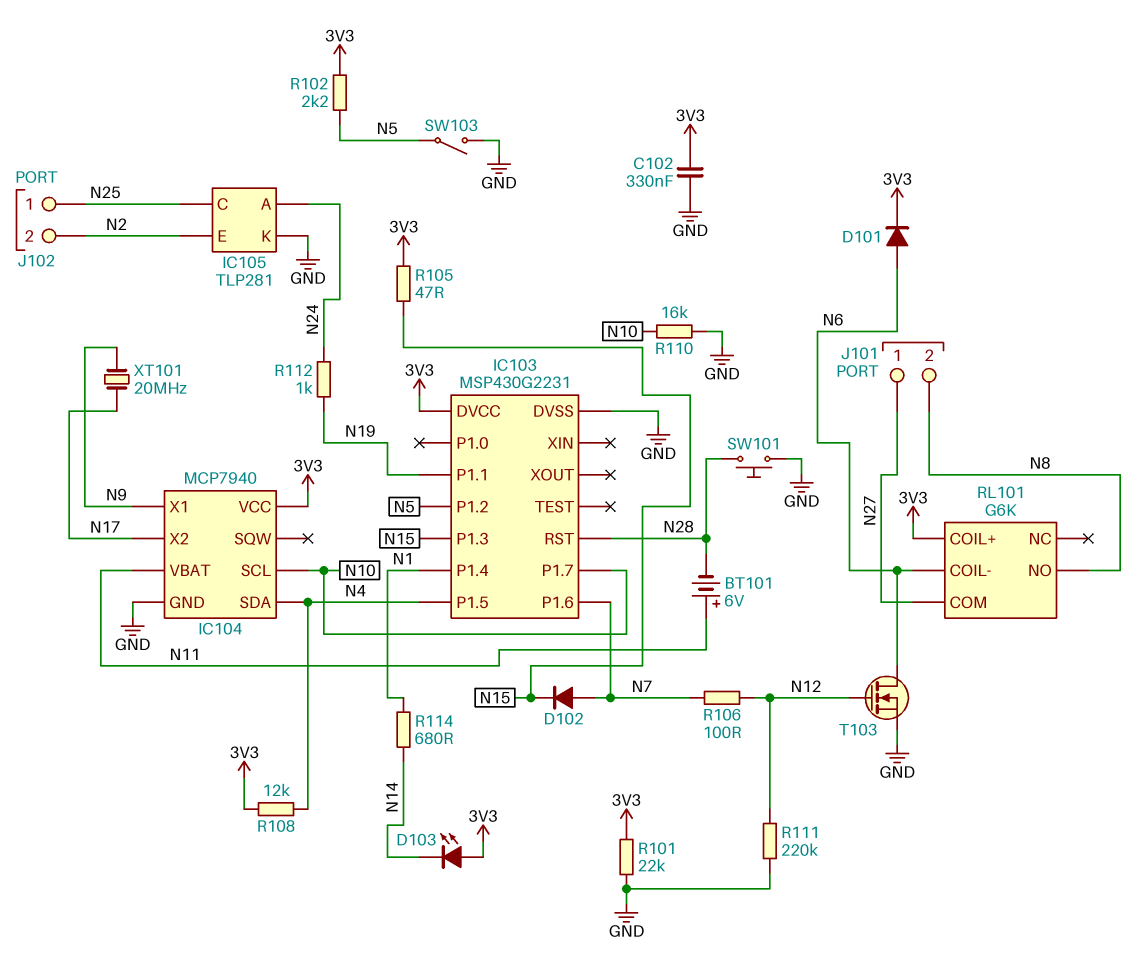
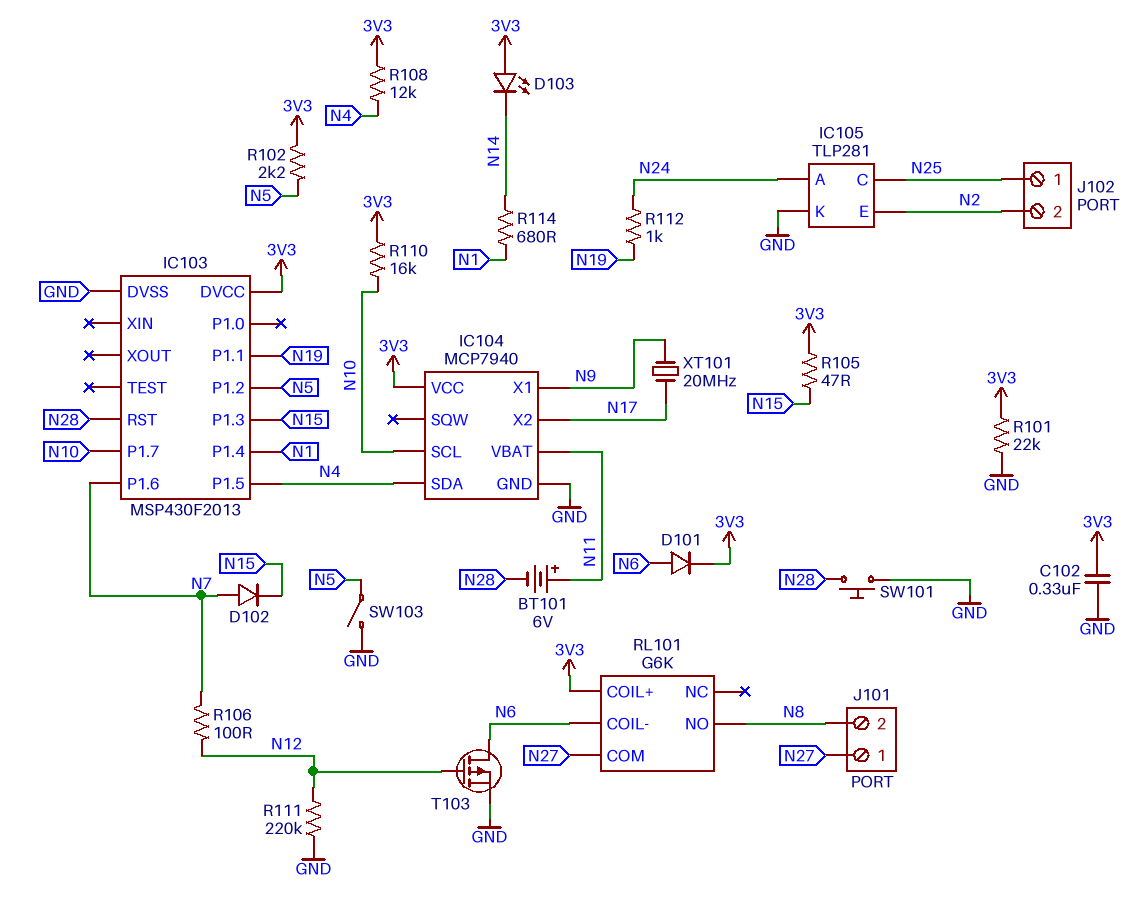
IC103: MSP430G2231 -> MSP430F2013
R110: 16k (GND, N10) -> 16k (3V3, N10)
T103: NMOS (G N12, D N6, S GND) -> PMOS (G N12, D N6, S GND)

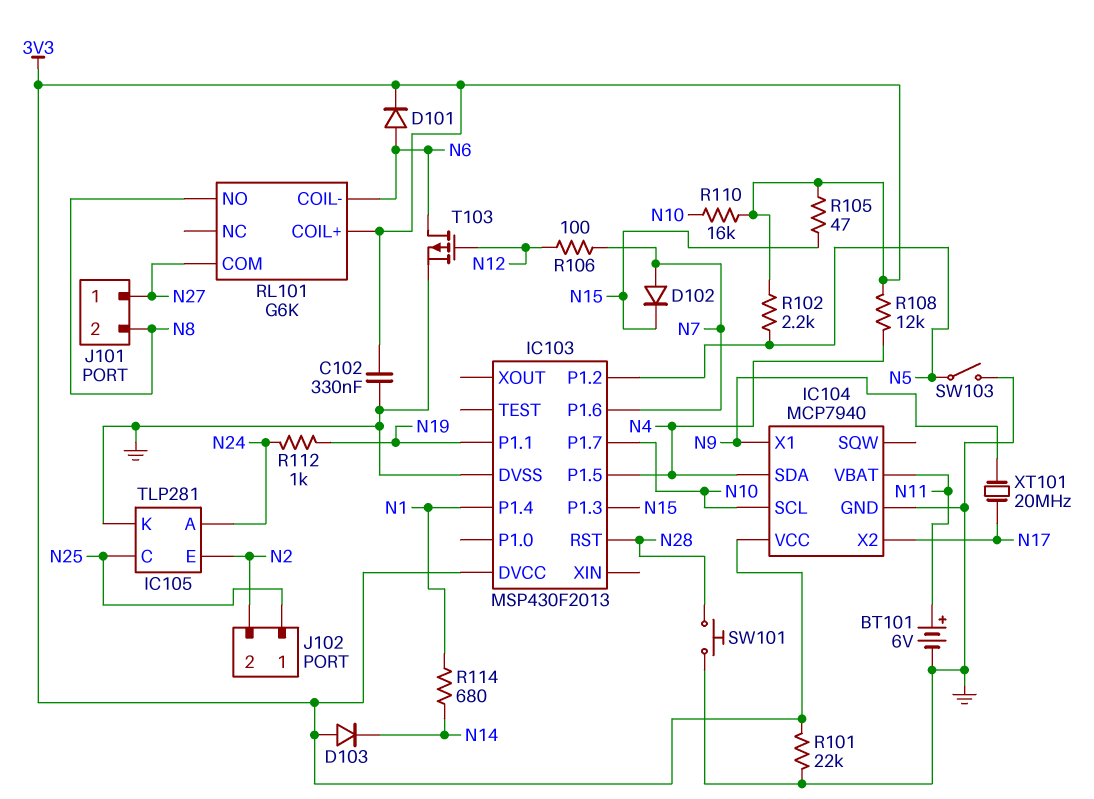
BT101: 6V (plus N11, minus N28) -> 6V (plus N11, minus GND)
D103: LED (A 3V3, K N14) -> diode (A 3V3, K N14)
R111: 220k (GND, N12) -> none

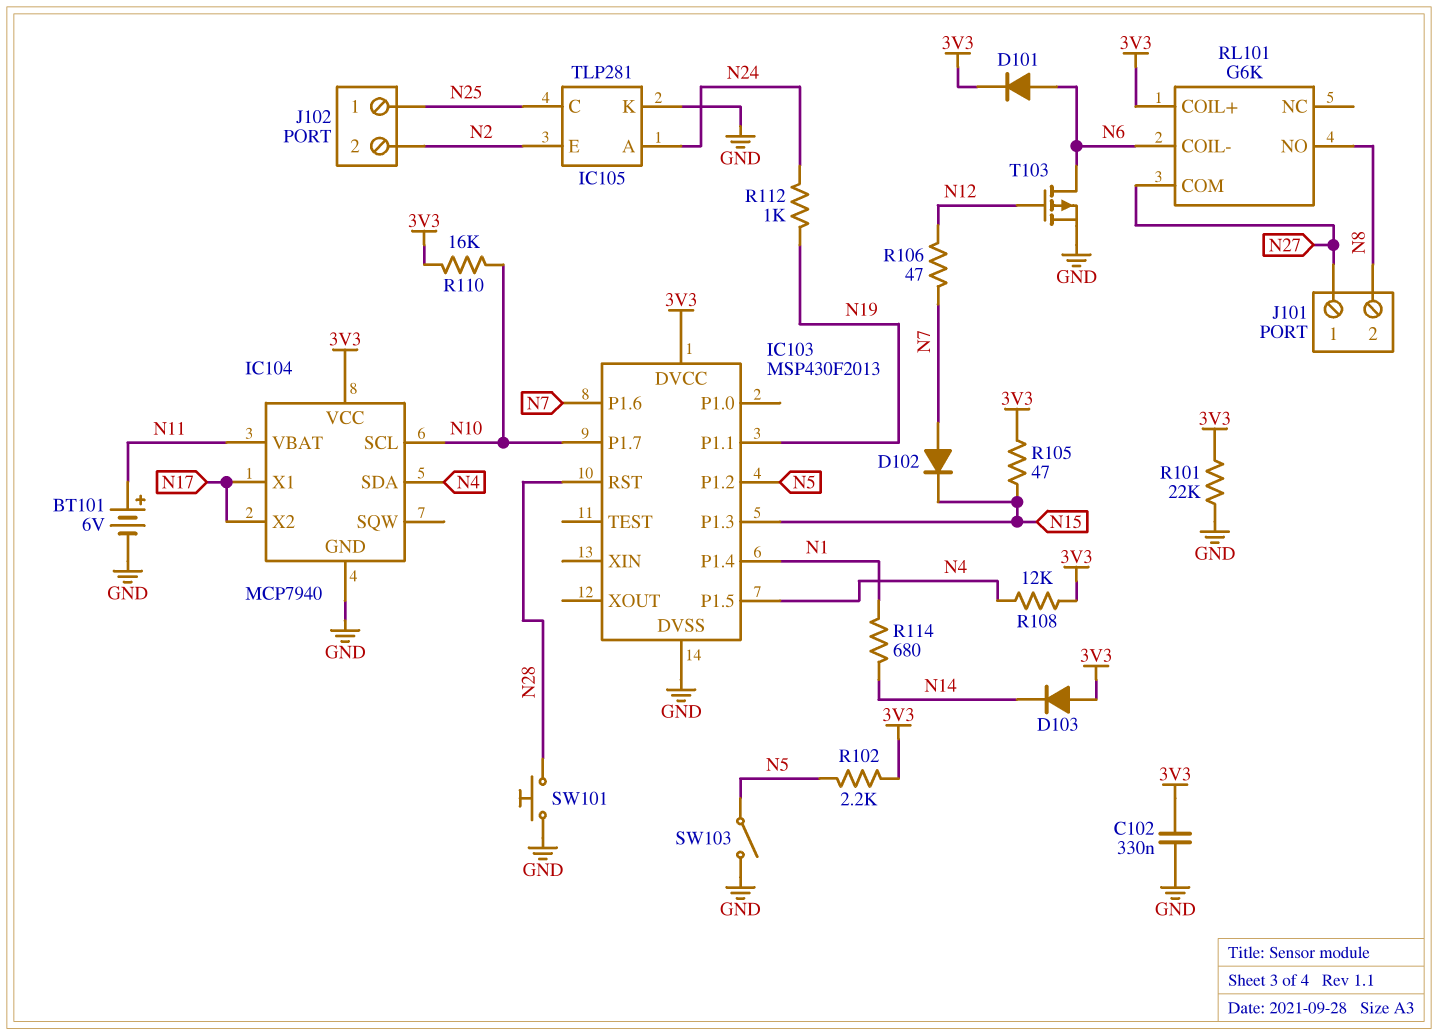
IC104 pin X1: N9 -> N17
R106: 100 (N7, N12) -> 47 (N7, N12)
XT101: 20MHz (N9, N17) -> none

